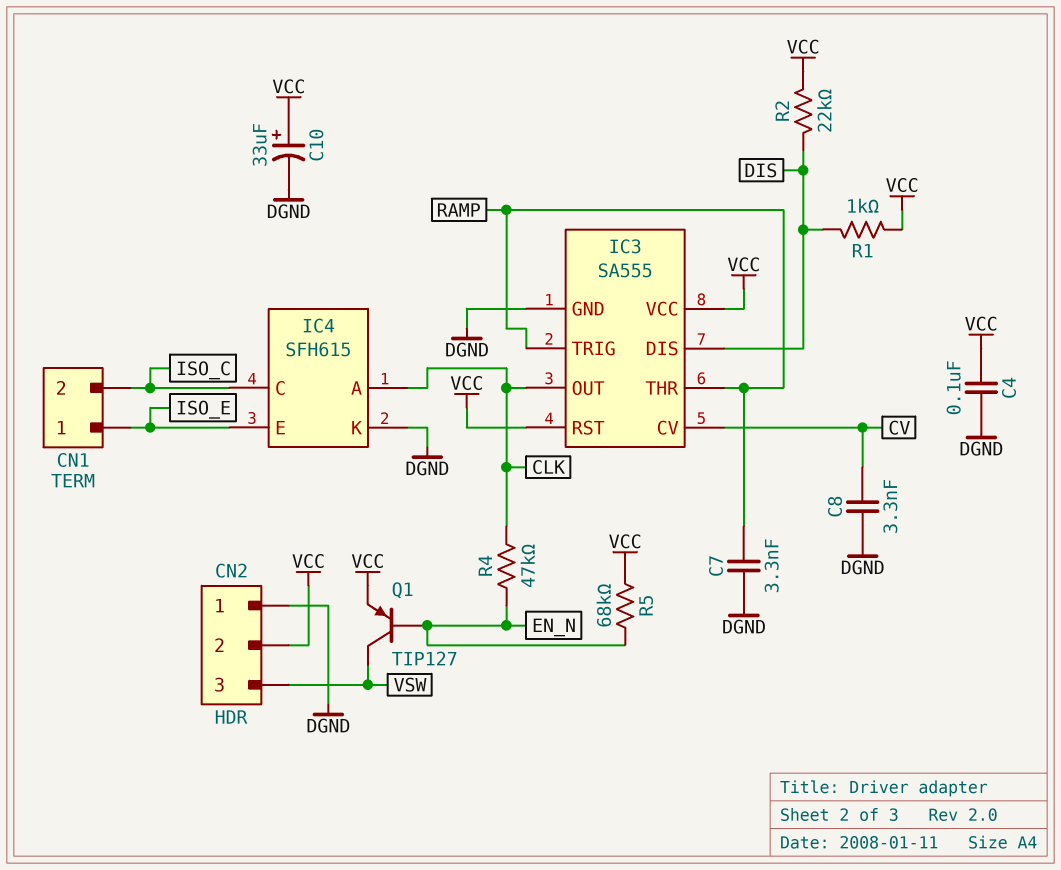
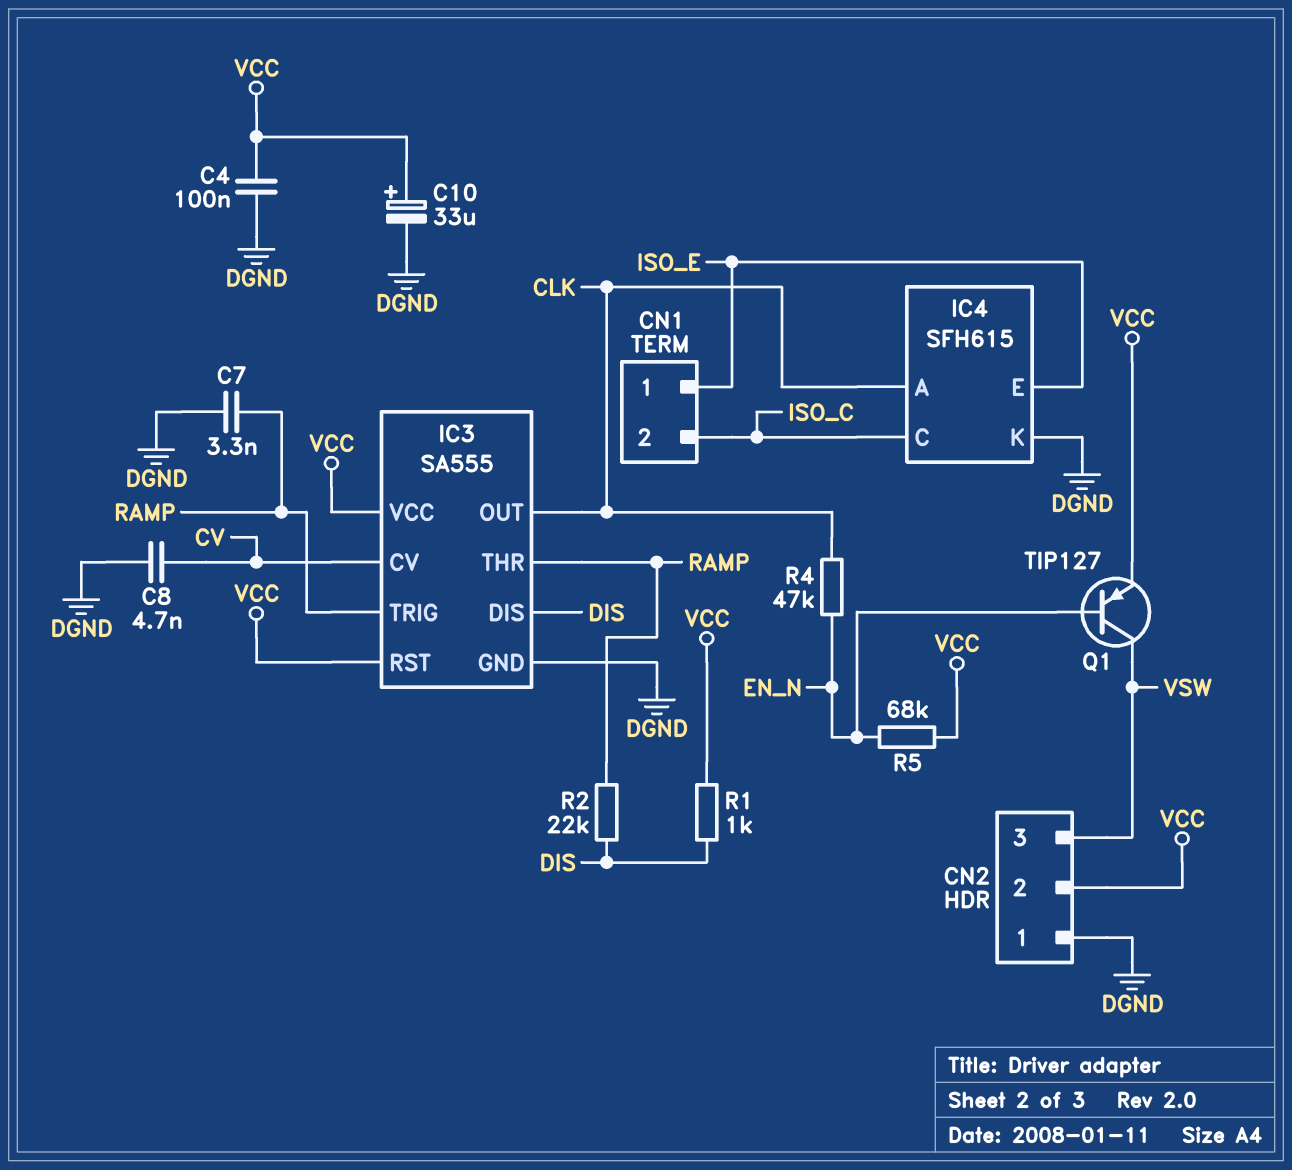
C8: 3.3nF (CV, DGND) -> 4.7nF (CV, DGND)
R2: 22k (DIS, VCC) -> 22k (DIS, RAMP)

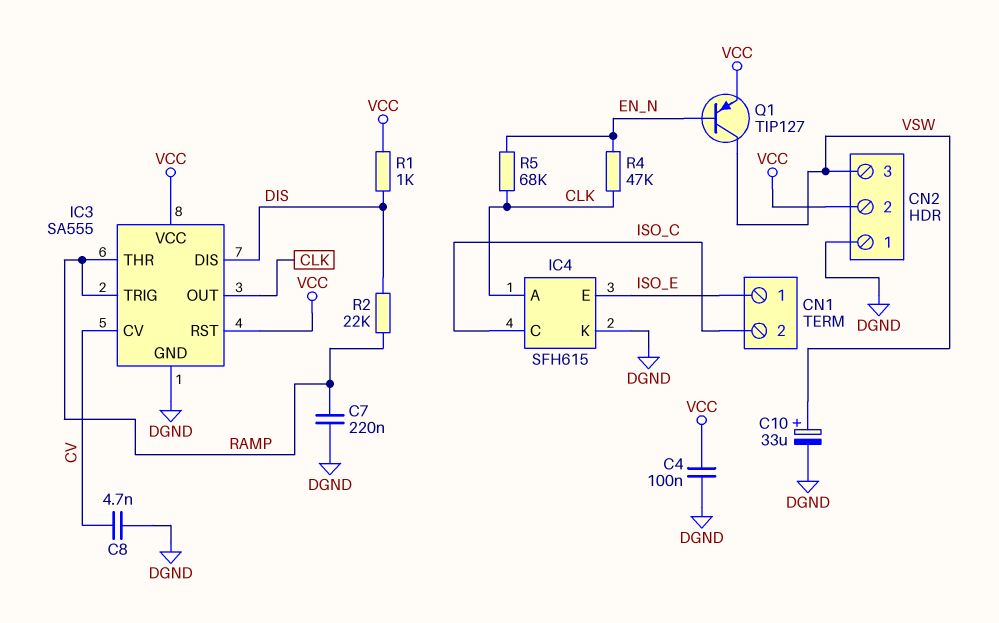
C7: 3.3nF (DGND, RAMP) -> 220nF (DGND, RAMP)
C10: 33uF (plus VCC, minus DGND) -> 33uF (plus VSW, minus DGND)
R5: 68k (EN_N, VCC) -> 68k (CLK, EN_N)

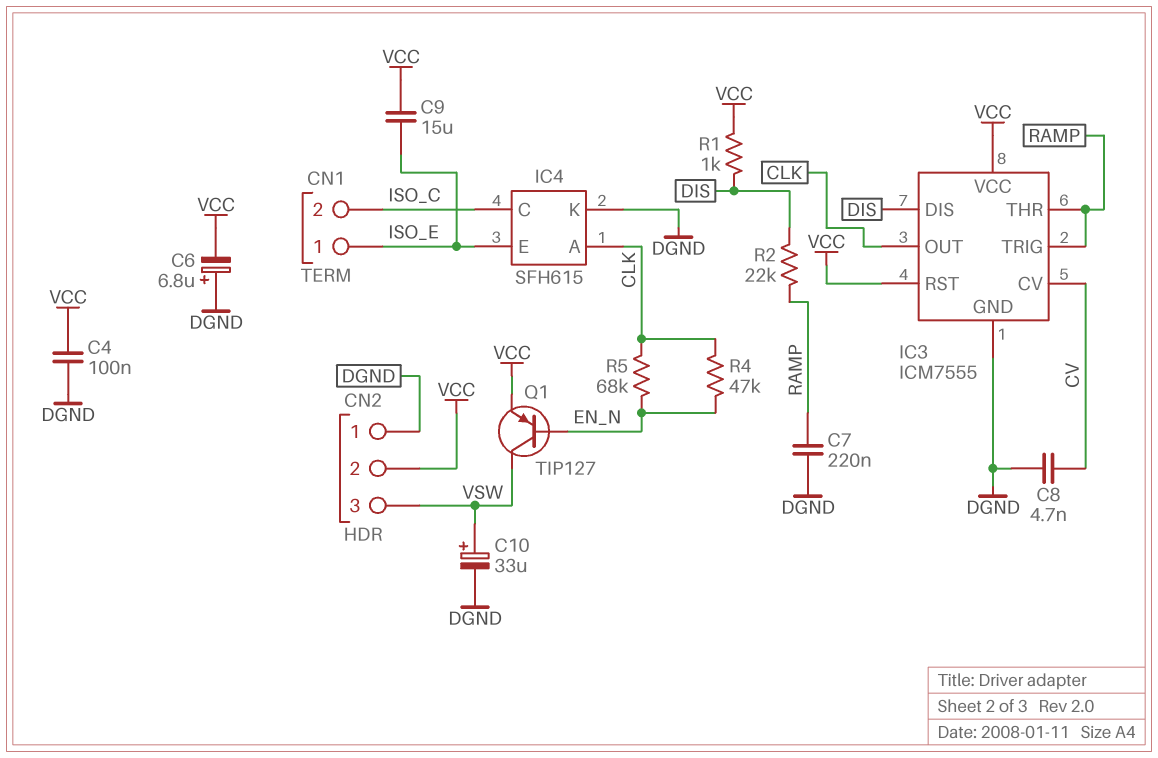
C6: none -> 6.8uF (plus DGND, minus VCC)
C9: none -> 15uF (ISO_E, VCC)
IC3: SA555 -> ICM7555

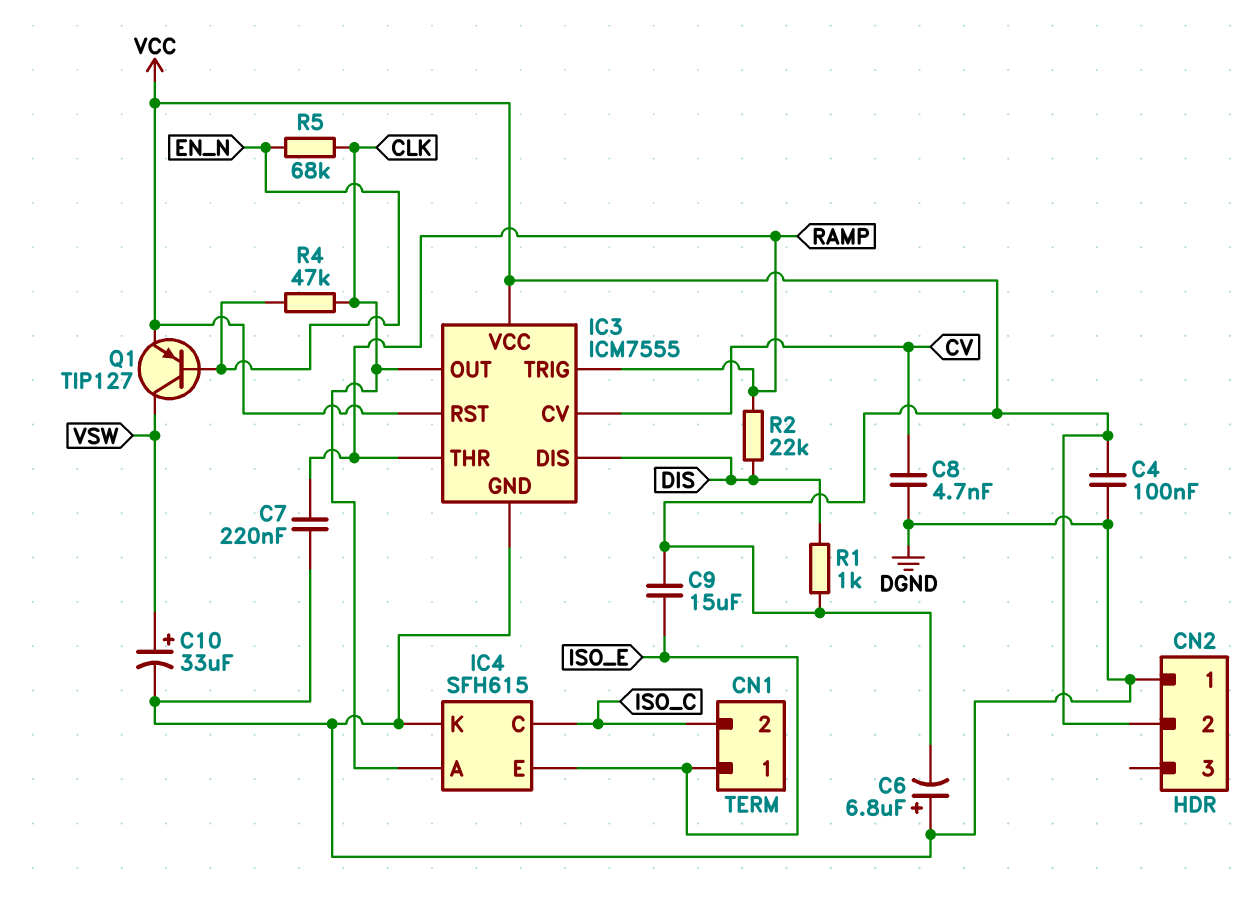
CN2 pin 3: VSW -> none

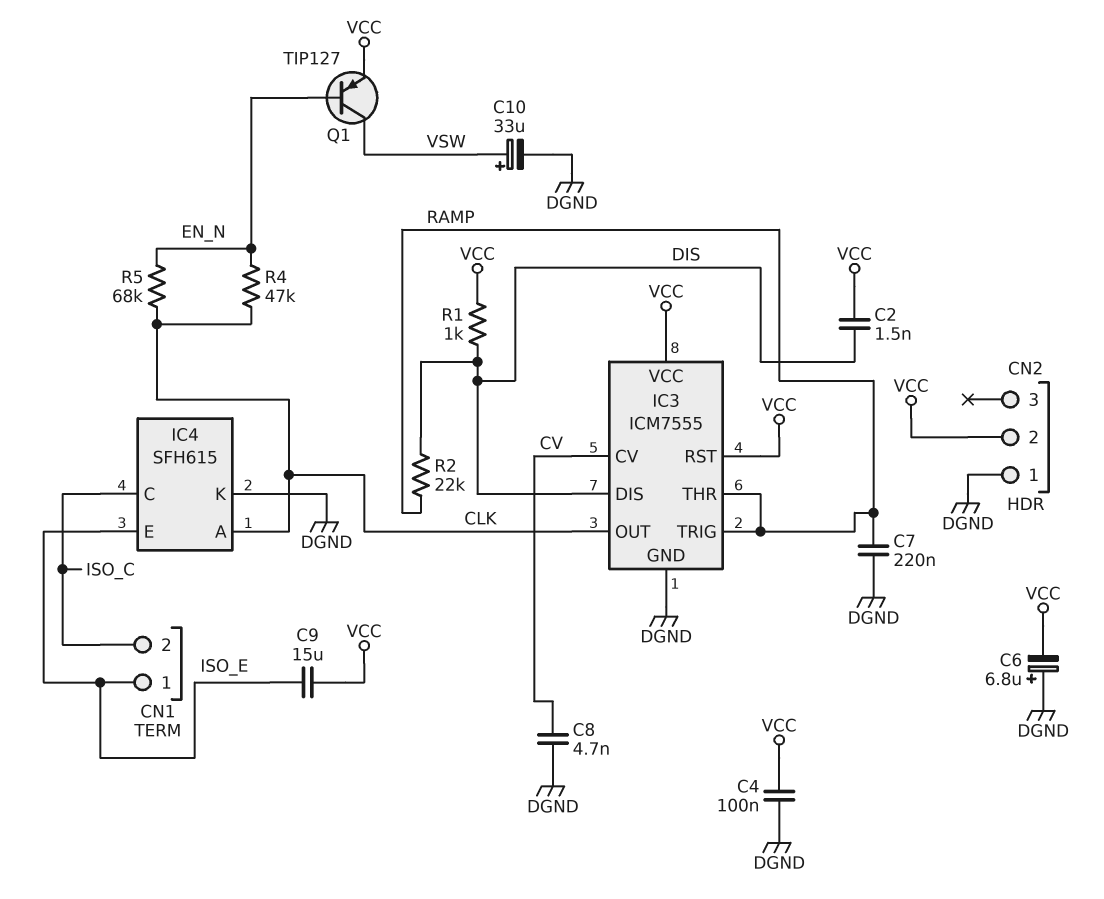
C2: none -> 1.5nF (DIS, VCC)

